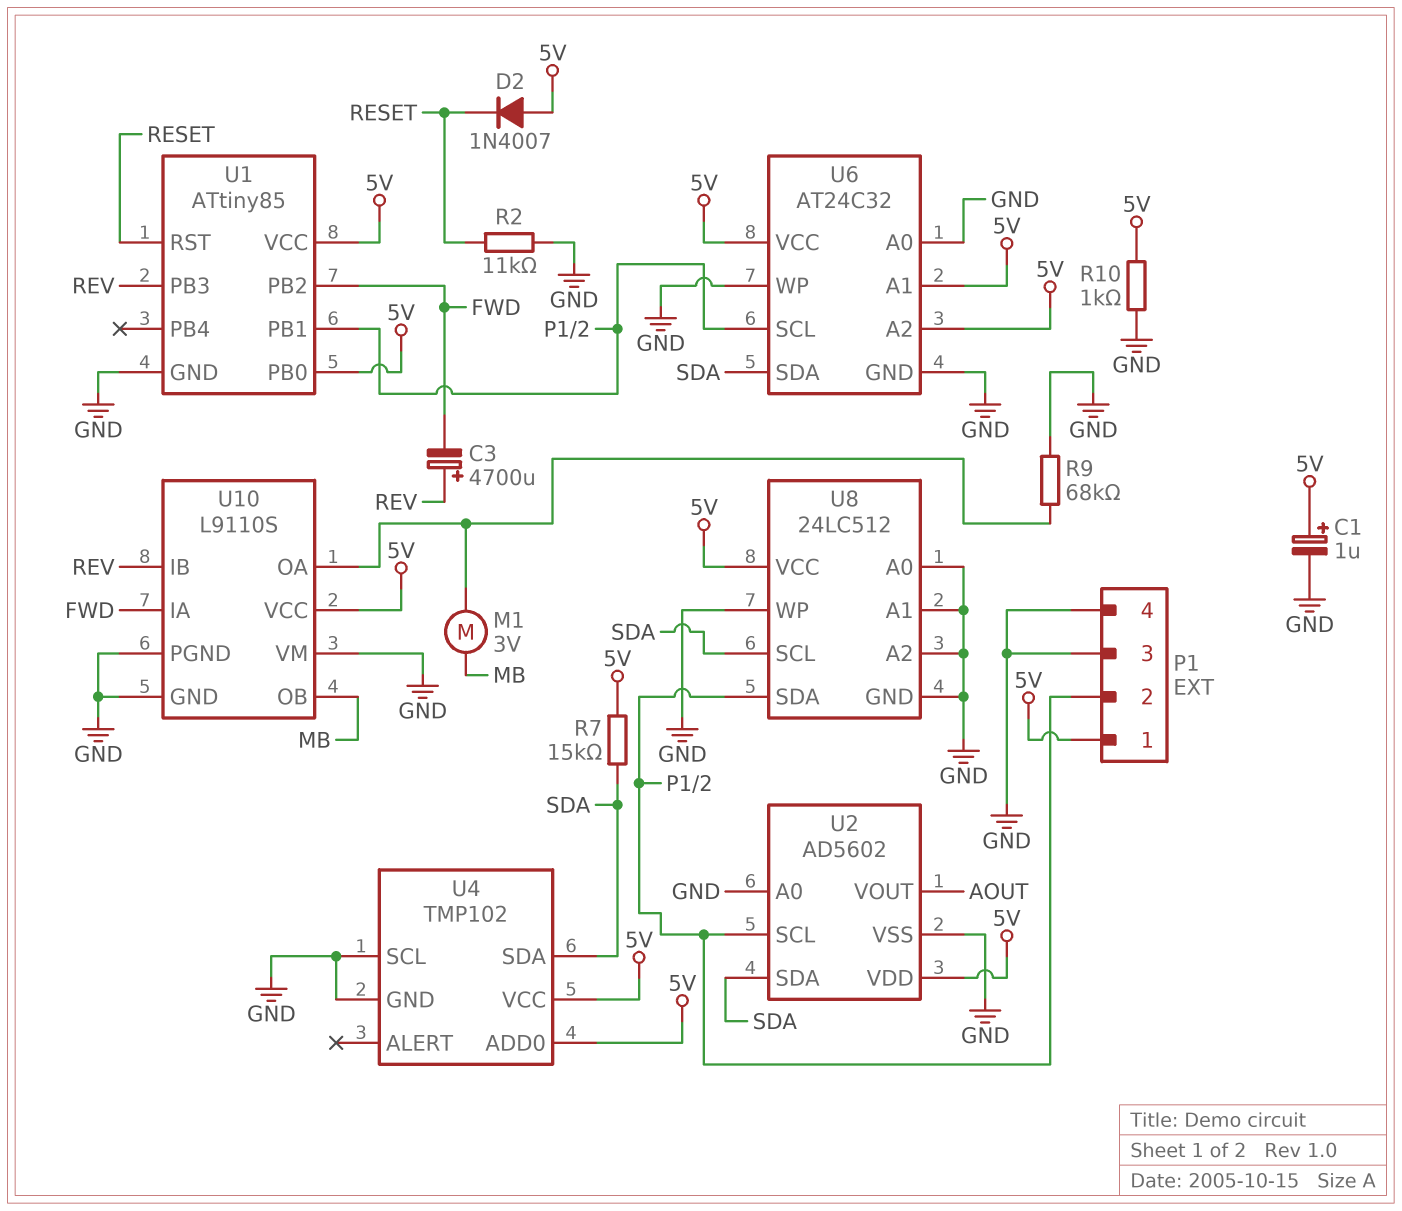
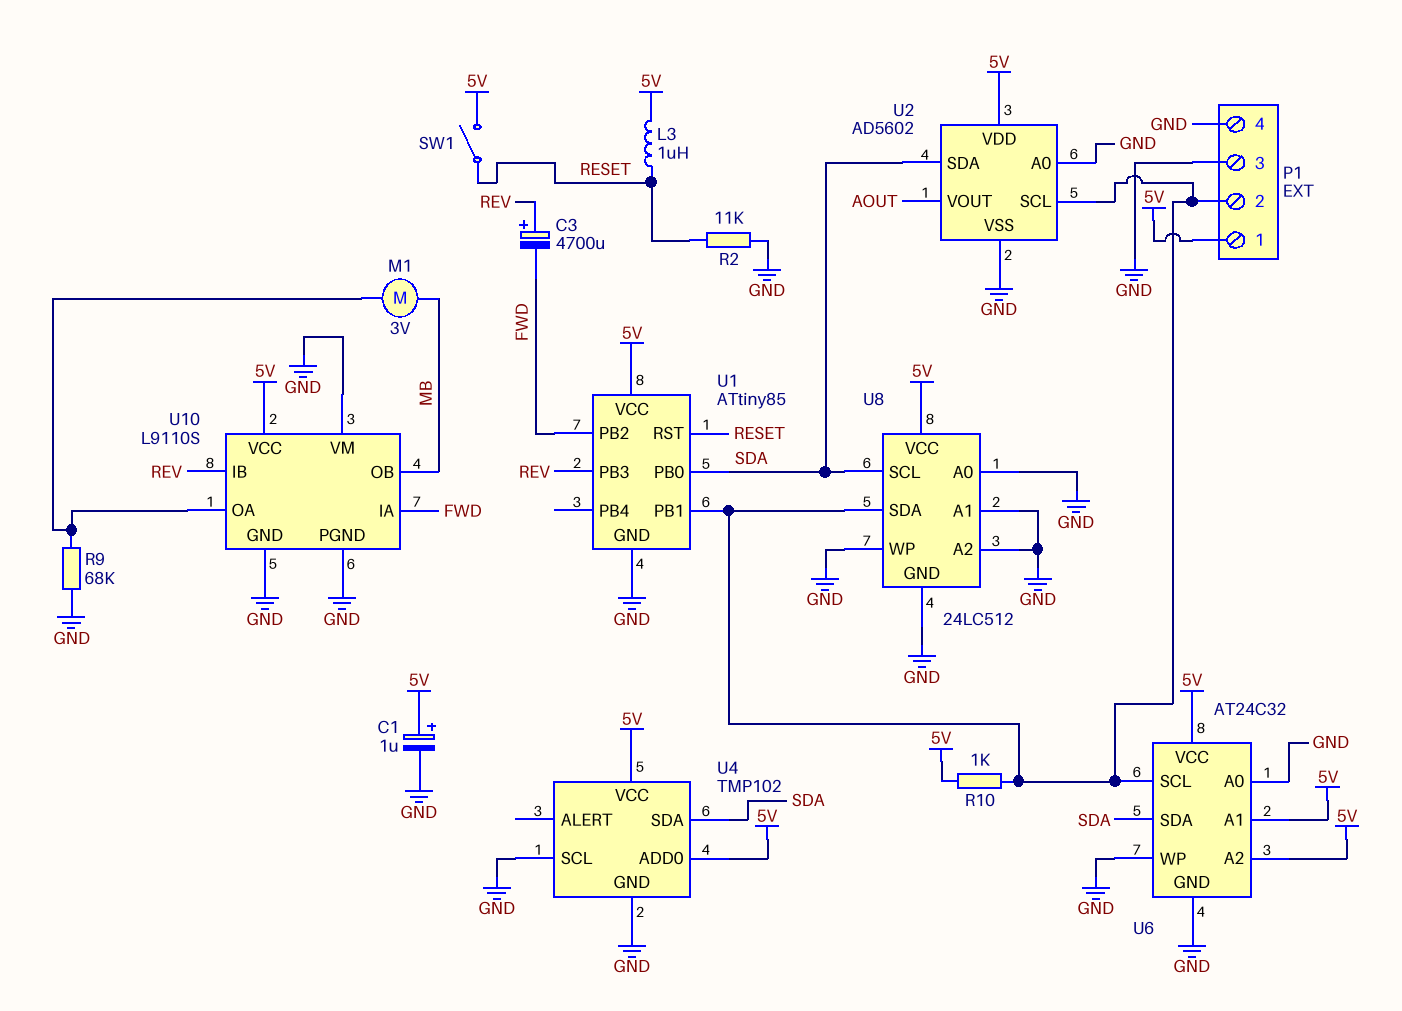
D2: diode 1N4007 (A 5V, K RESET) -> none
L3: none -> 1uH (5V, RESET)
R7: 15k (5V, SDA) -> none
R10: 1k (5V, GND) -> 1k (5V, P1/2)
SW1: none -> switch (5V, RESET)
U1 pin PB0: 5V -> SDA

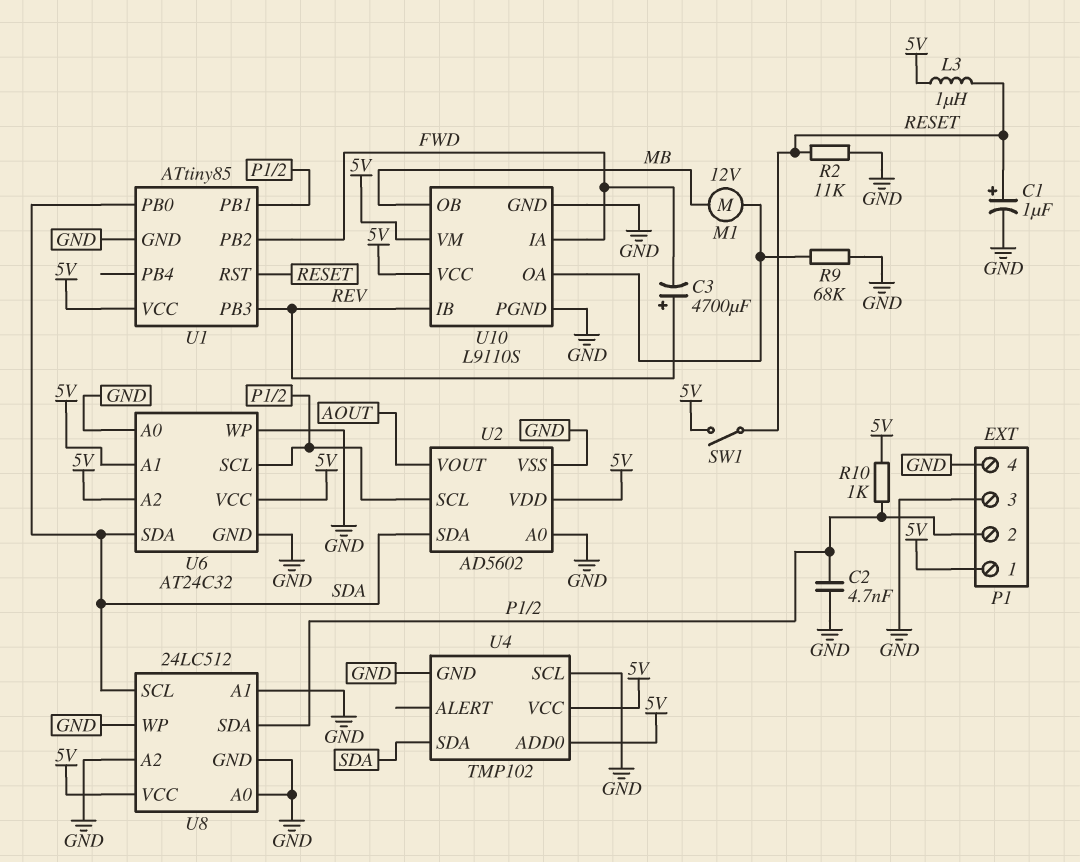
C1: 1uF (plus 5V, minus GND) -> 1uF (plus RESET, minus GND)
C2: none -> 4.7nF (GND, P1/2)
M1: motor 3V (MB, U10/OA) -> motor 12V (MB, U10/OA)
U10 pin VM: GND -> 5V

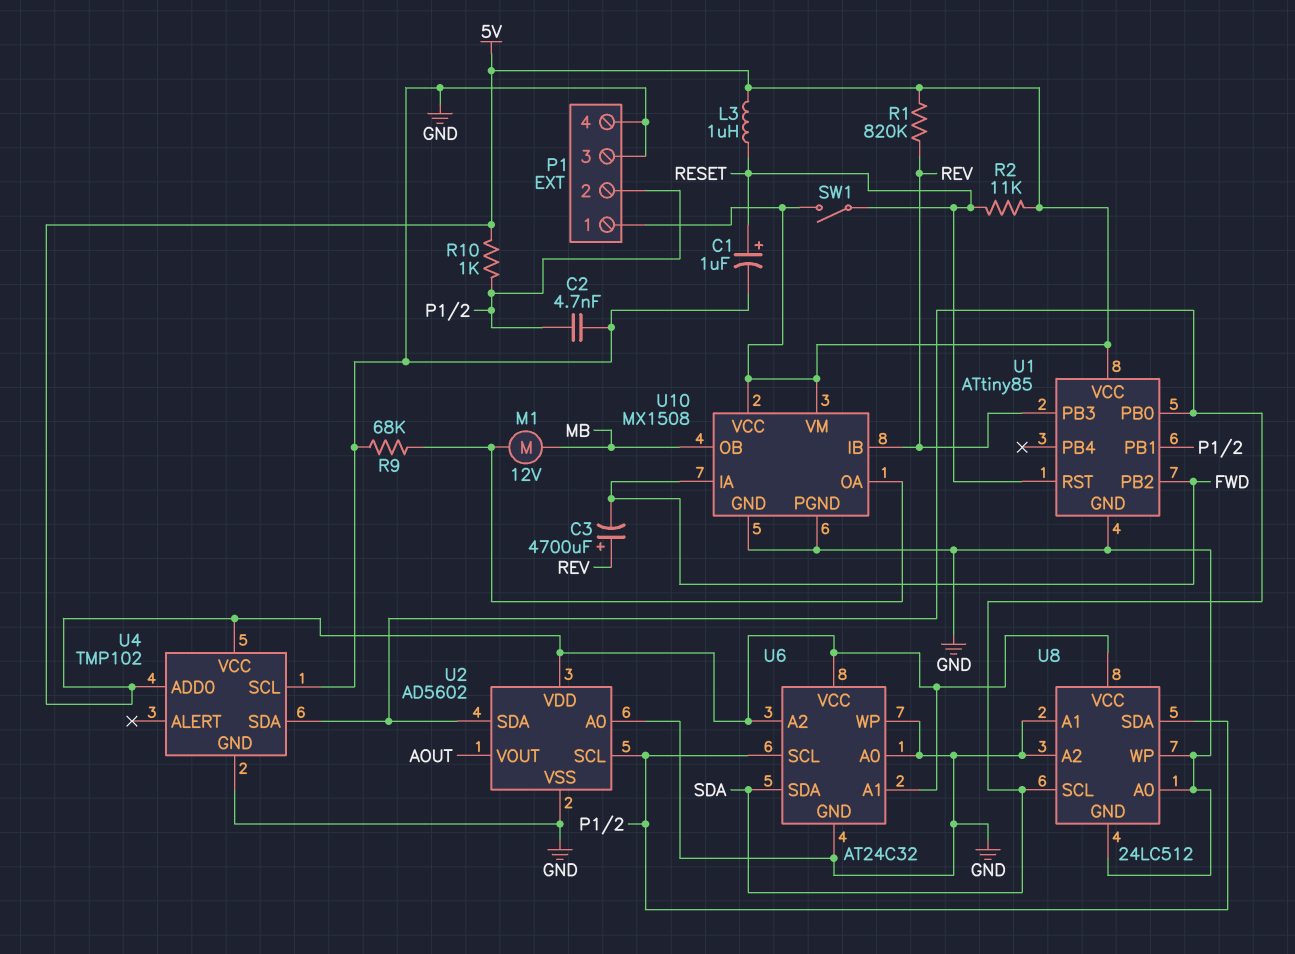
R1: none -> 820k (5V, REV)
R2: 11k (GND, RESET) -> 11k (5V, RESET)
U10: L9110S -> MX1508

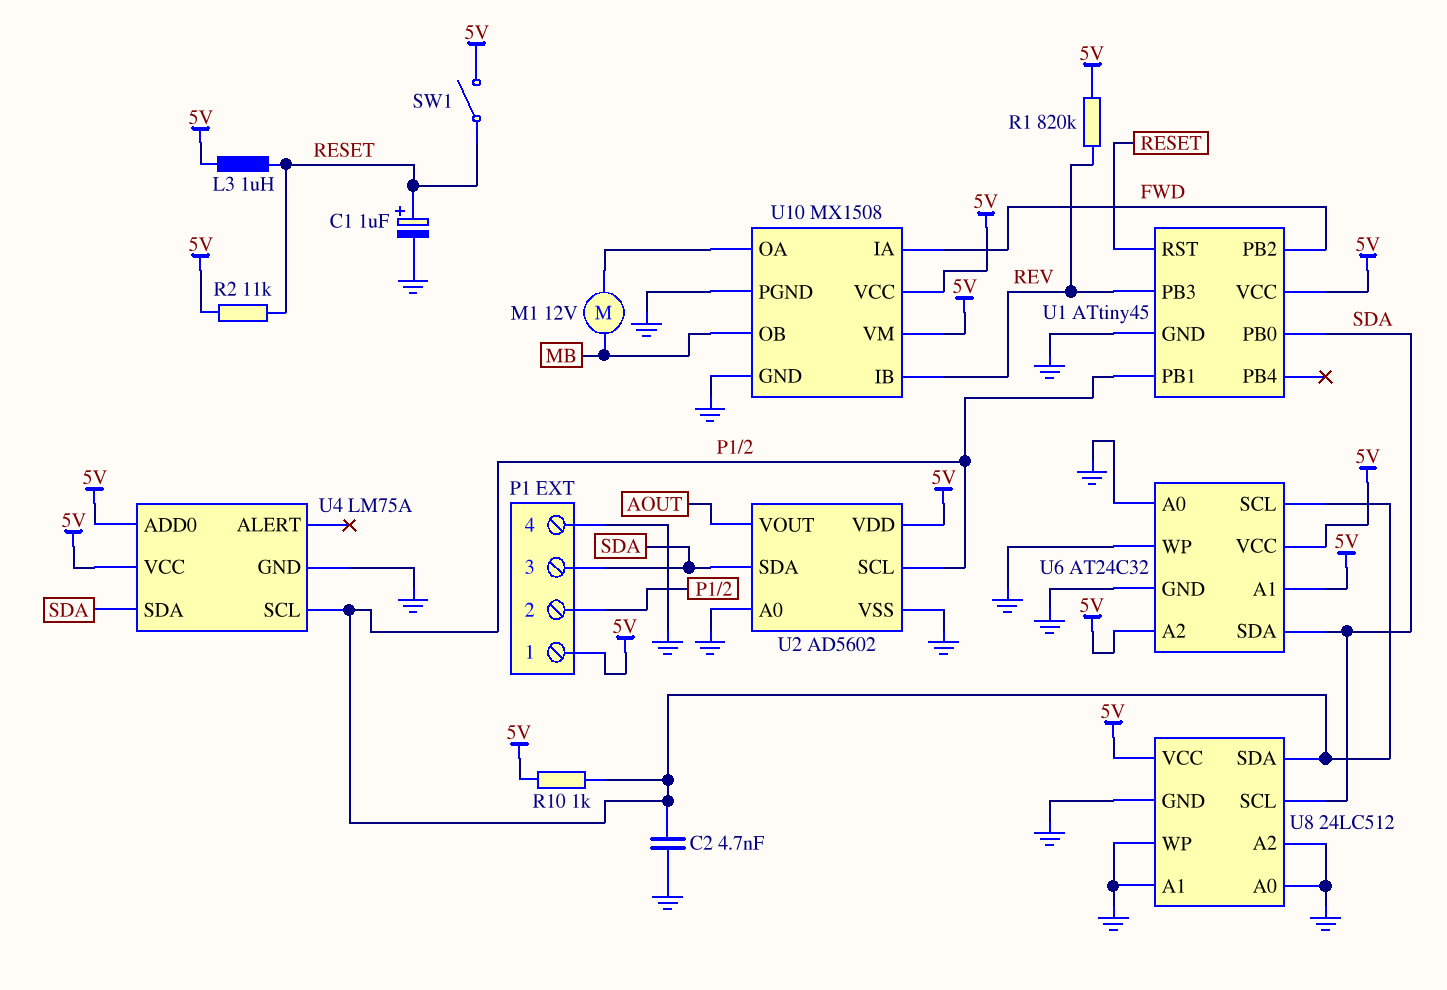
C3: 4700uF (plus REV, minus FWD) -> none
P1 pin 3: GND -> SDA
R9: 68k (GND, U10/OA) -> none
U1: ATtiny85 -> ATtiny45
U4: TMP102 -> LM75A
U4 pin SCL: GND -> P1/2

